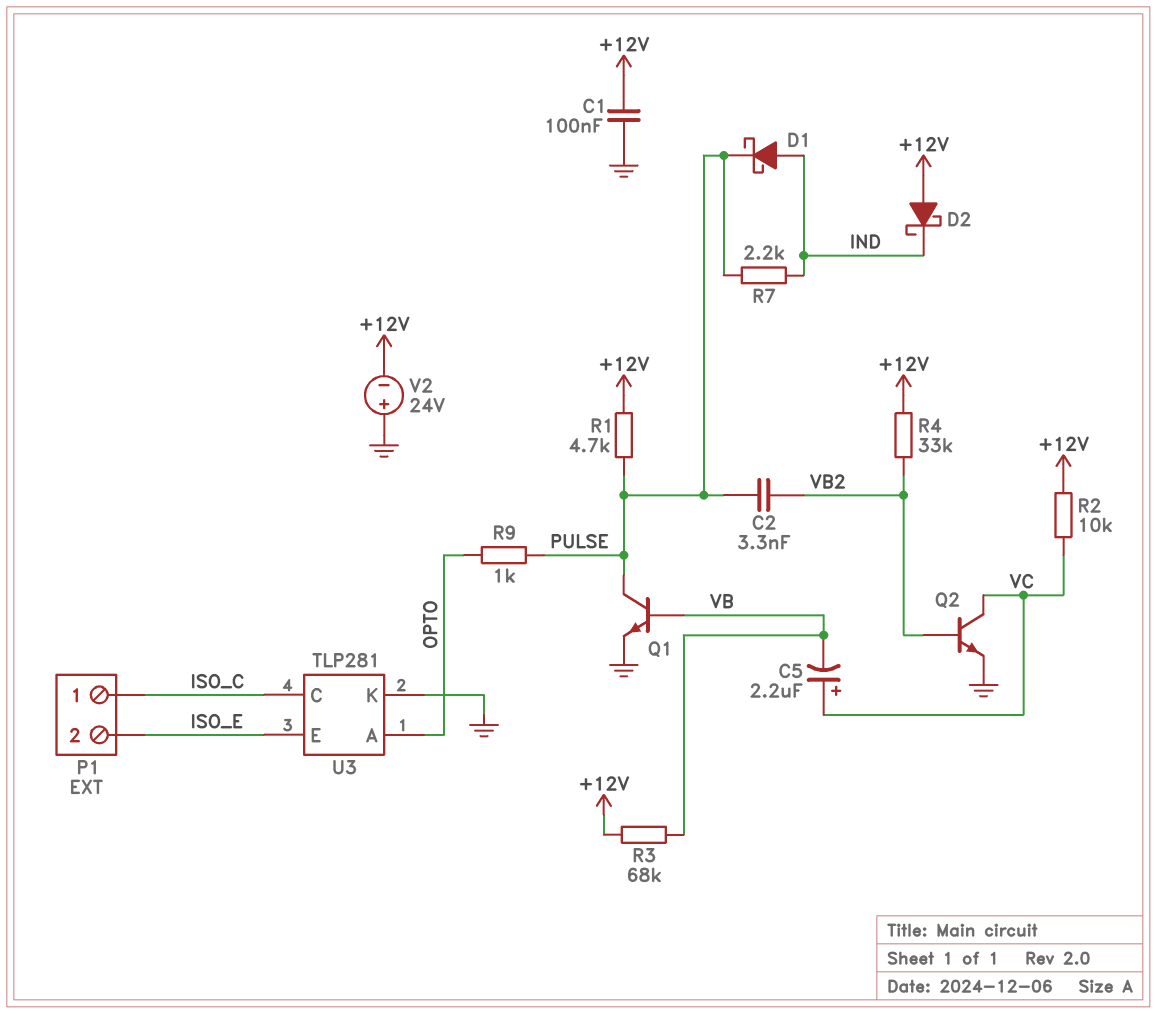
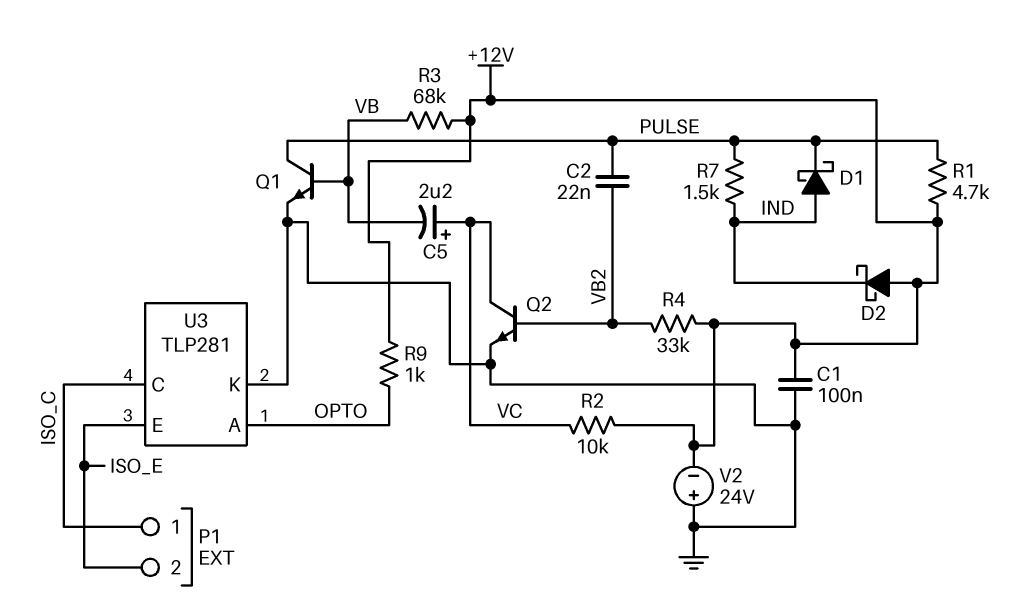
C2: 3.3nF (PULSE, VB2) -> 22nF (PULSE, VB2)
R7: 2.2k (IND, PULSE) -> 1.5k (IND, PULSE)
R9: 1k (OPTO, PULSE) -> 1k (+12V, OPTO)

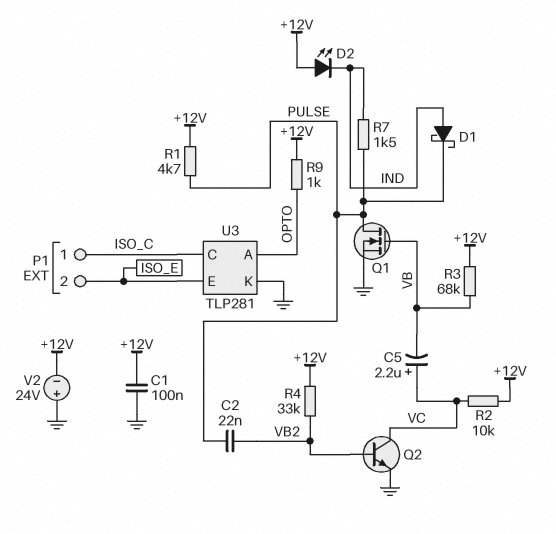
D2: schottky (A +12V, K IND) -> LED (A +12V, K IND)
Q1: NPN (B VB, C PULSE, E GND) -> NMOS (G VB, D PULSE, S GND)

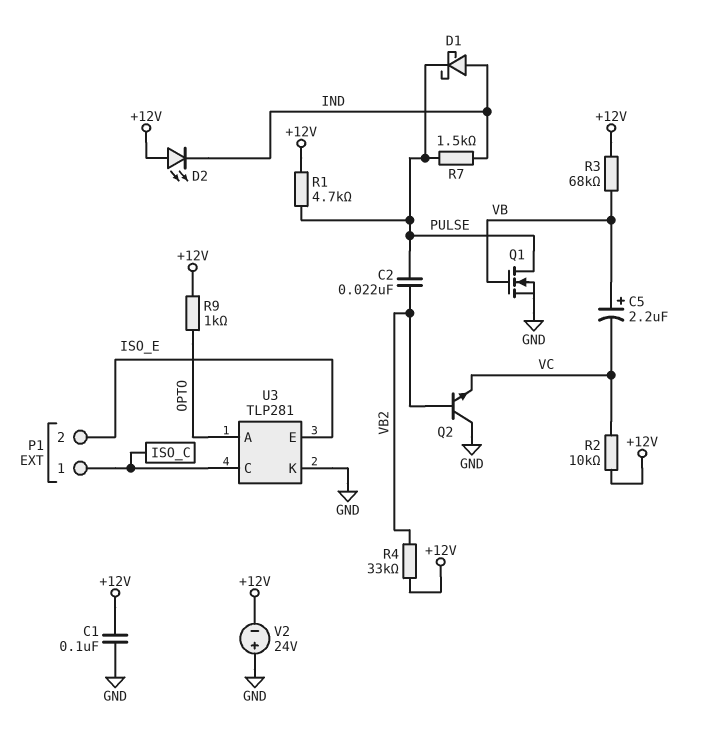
C5: 2.2uF (plus VC, minus VB) -> 2.2uF (plus VB, minus VC)
Q2: NPN (B VB2, C VC, E GND) -> NPN (B VB2, C GND, E VC)

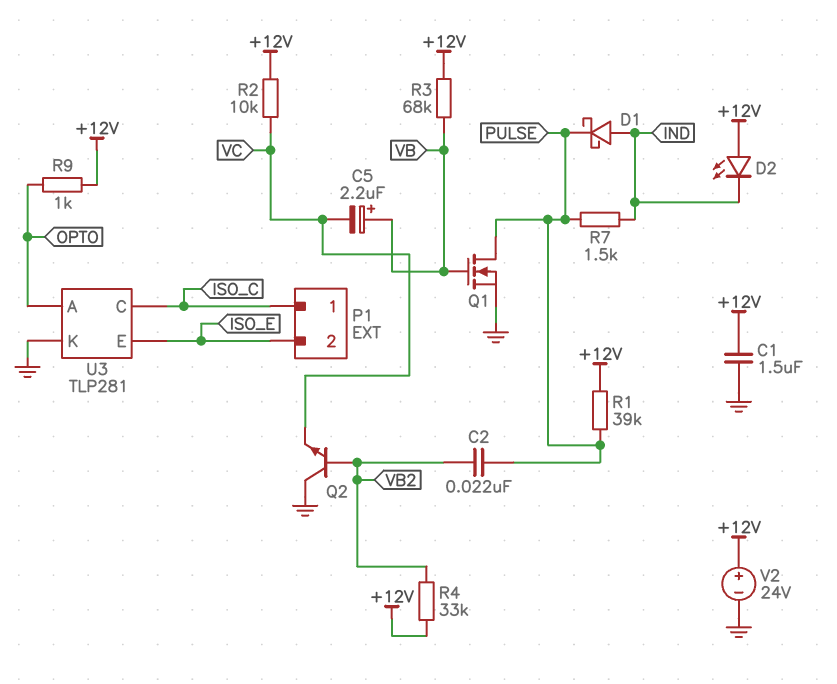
C1: 100nF (+12V, GND) -> 1.5uF (+12V, GND)
R1: 4.7k (+12V, PULSE) -> 39k (+12V, PULSE)
V2: 24V (plus GND, minus +12V) -> 24V (plus +12V, minus GND)

